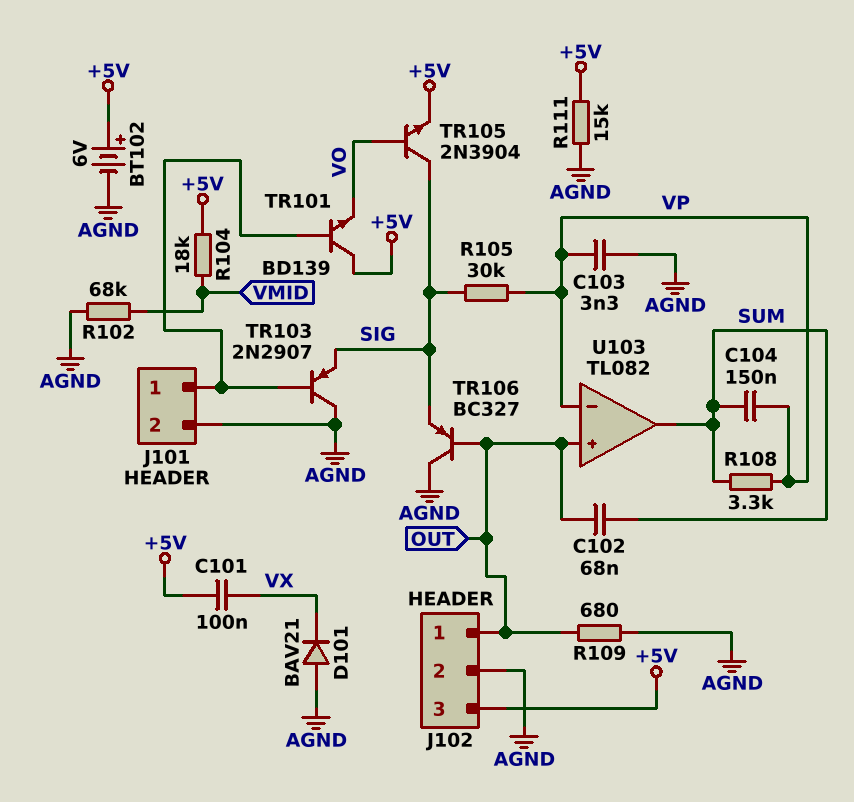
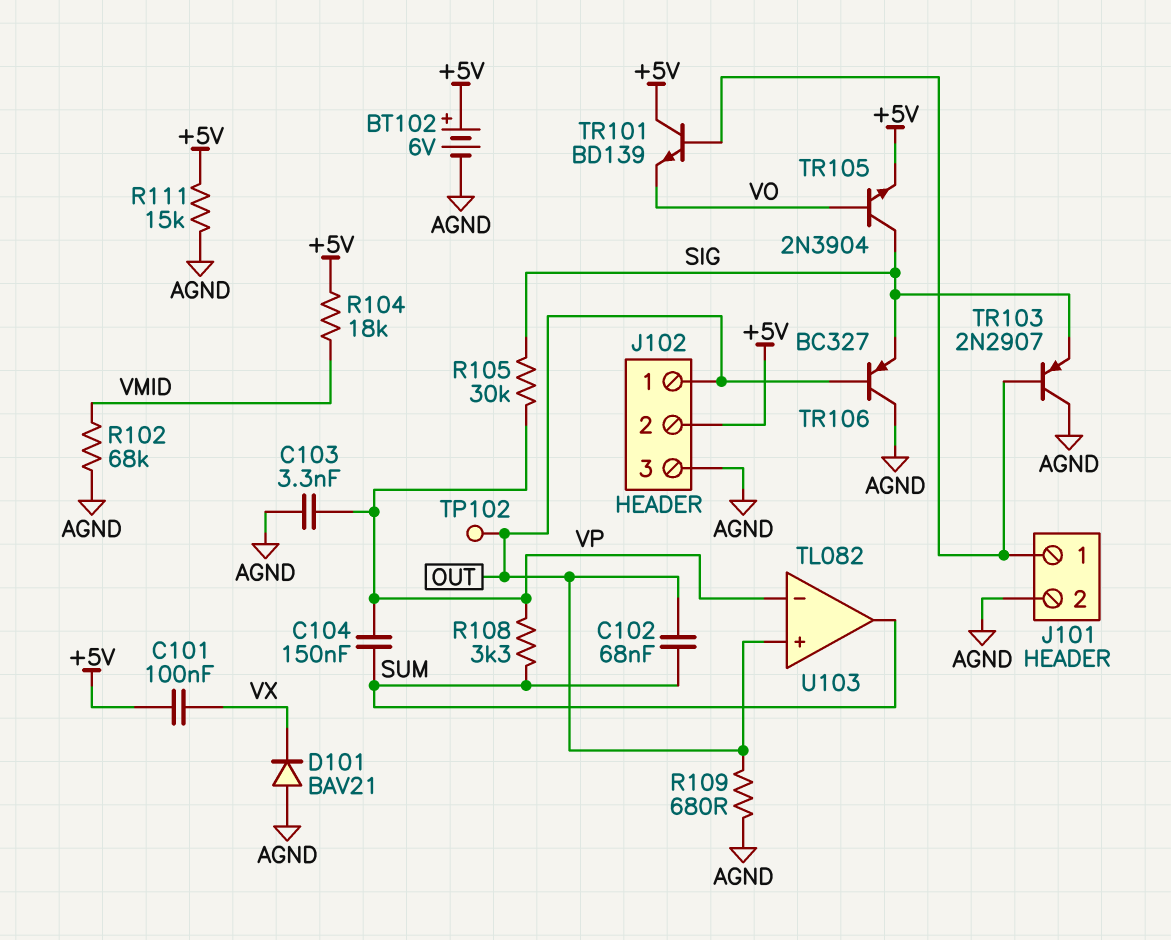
J102 pin 2: AGND -> +5V
J102 pin 3: +5V -> AGND
TP102: none -> test point (OUT)

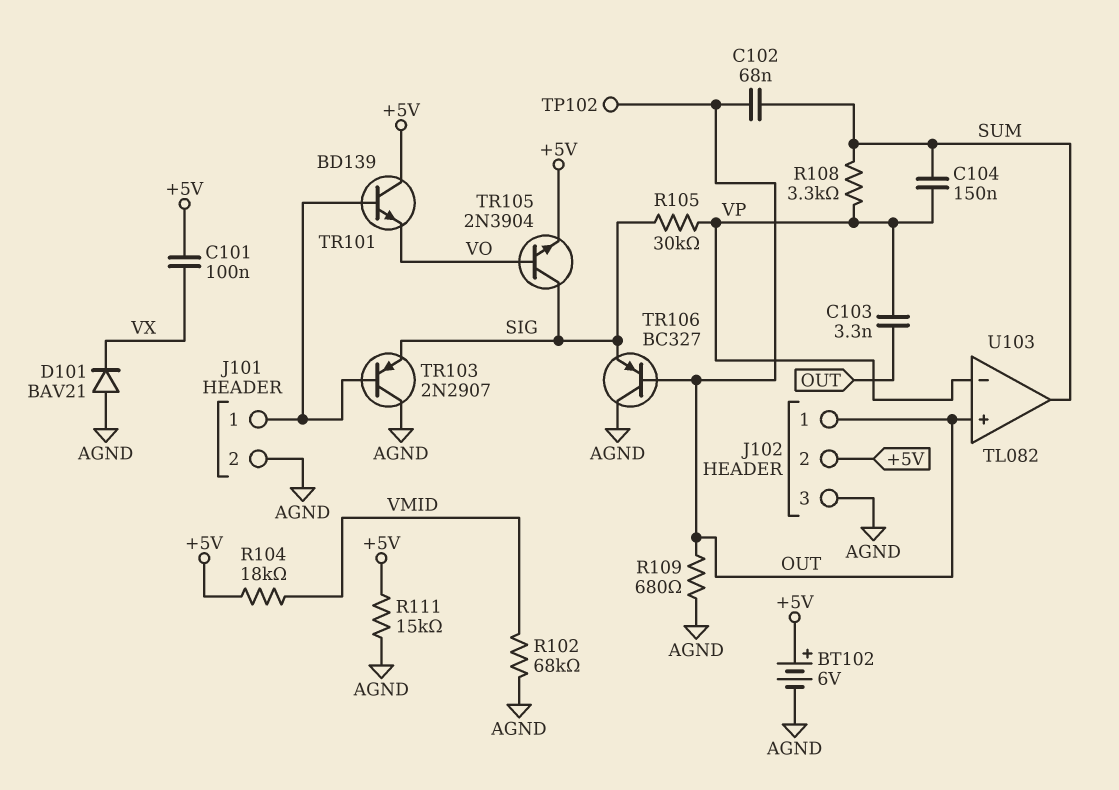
C103: 3.3nF (AGND, VP) -> 3.3nF (OUT, VP)

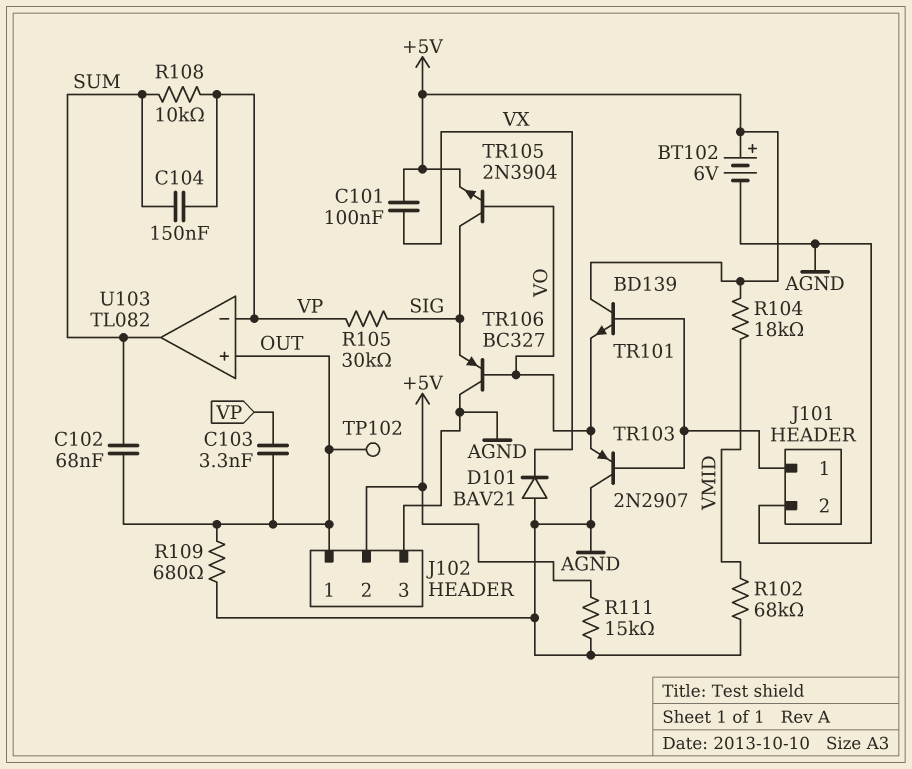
R108: 3.3k (SUM, VP) -> 10k (SUM, VP)
TR103: PNP 2N2907 (B J101/1, C AGND, E SIG) -> PNP 2N2907 (B J101/1, C AGND, E VO)
TR106: PNP BC327 (B OUT, C AGND, E SIG) -> PNP BC327 (B VO, C AGND, E SIG)

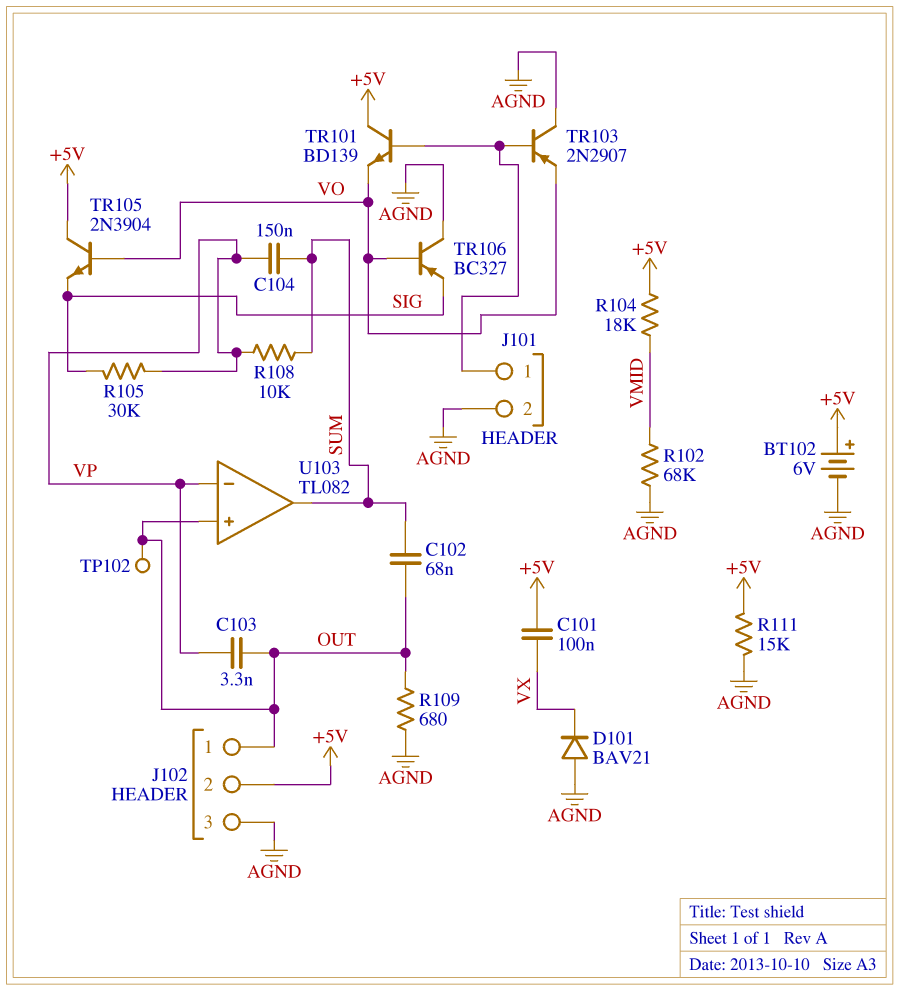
TR105: NPN 2N3904 (B VO, C SIG, E +5V) -> NPN 2N3904 (B VO, C +5V, E SIG)

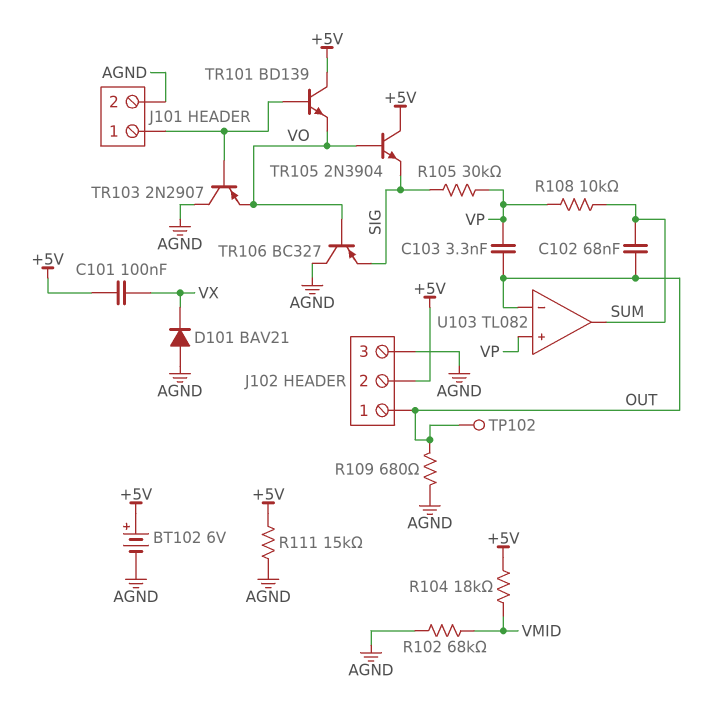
C104: 150nF (SUM, VP) -> none
U103 pin in+: OUT -> VP
U103 pin in-: VP -> OUT

